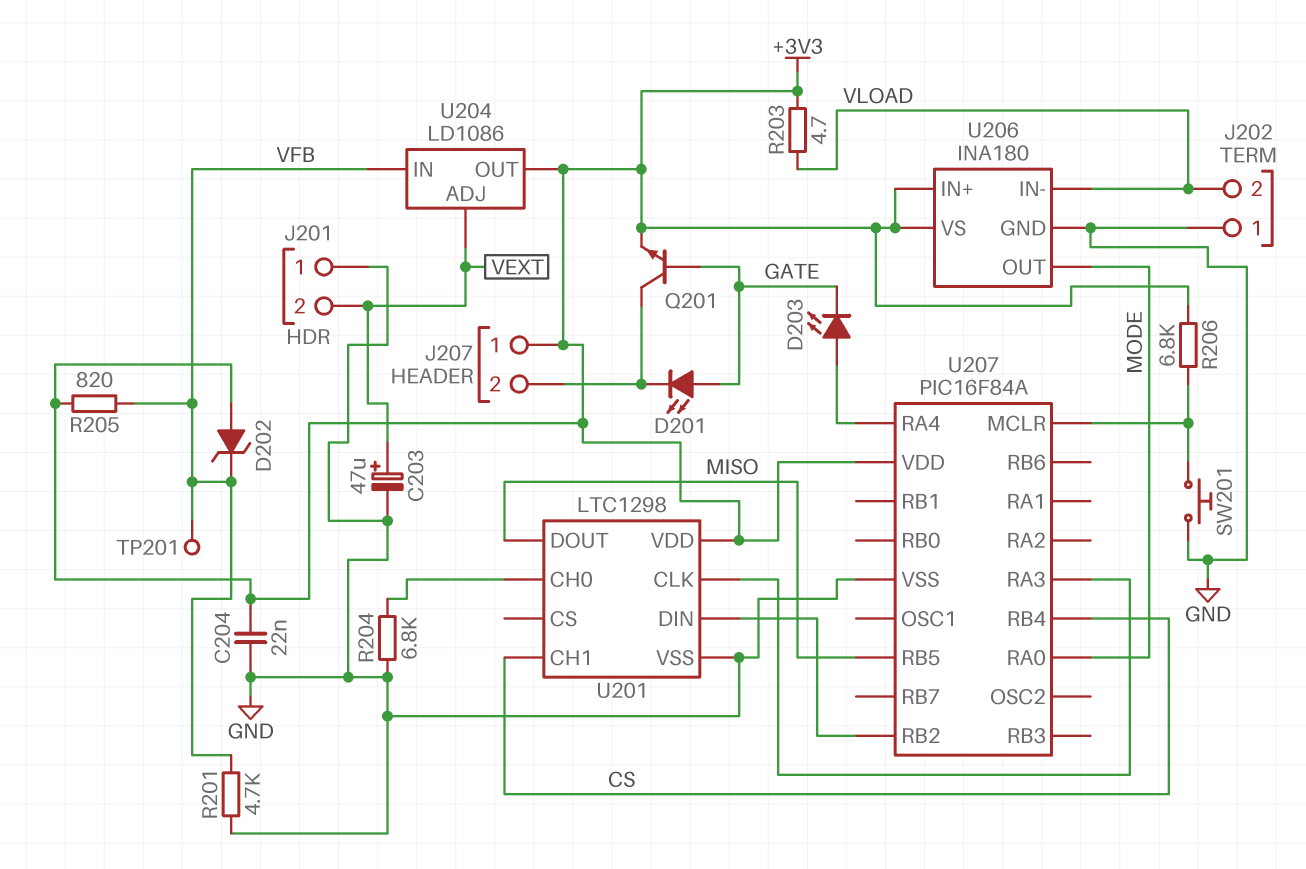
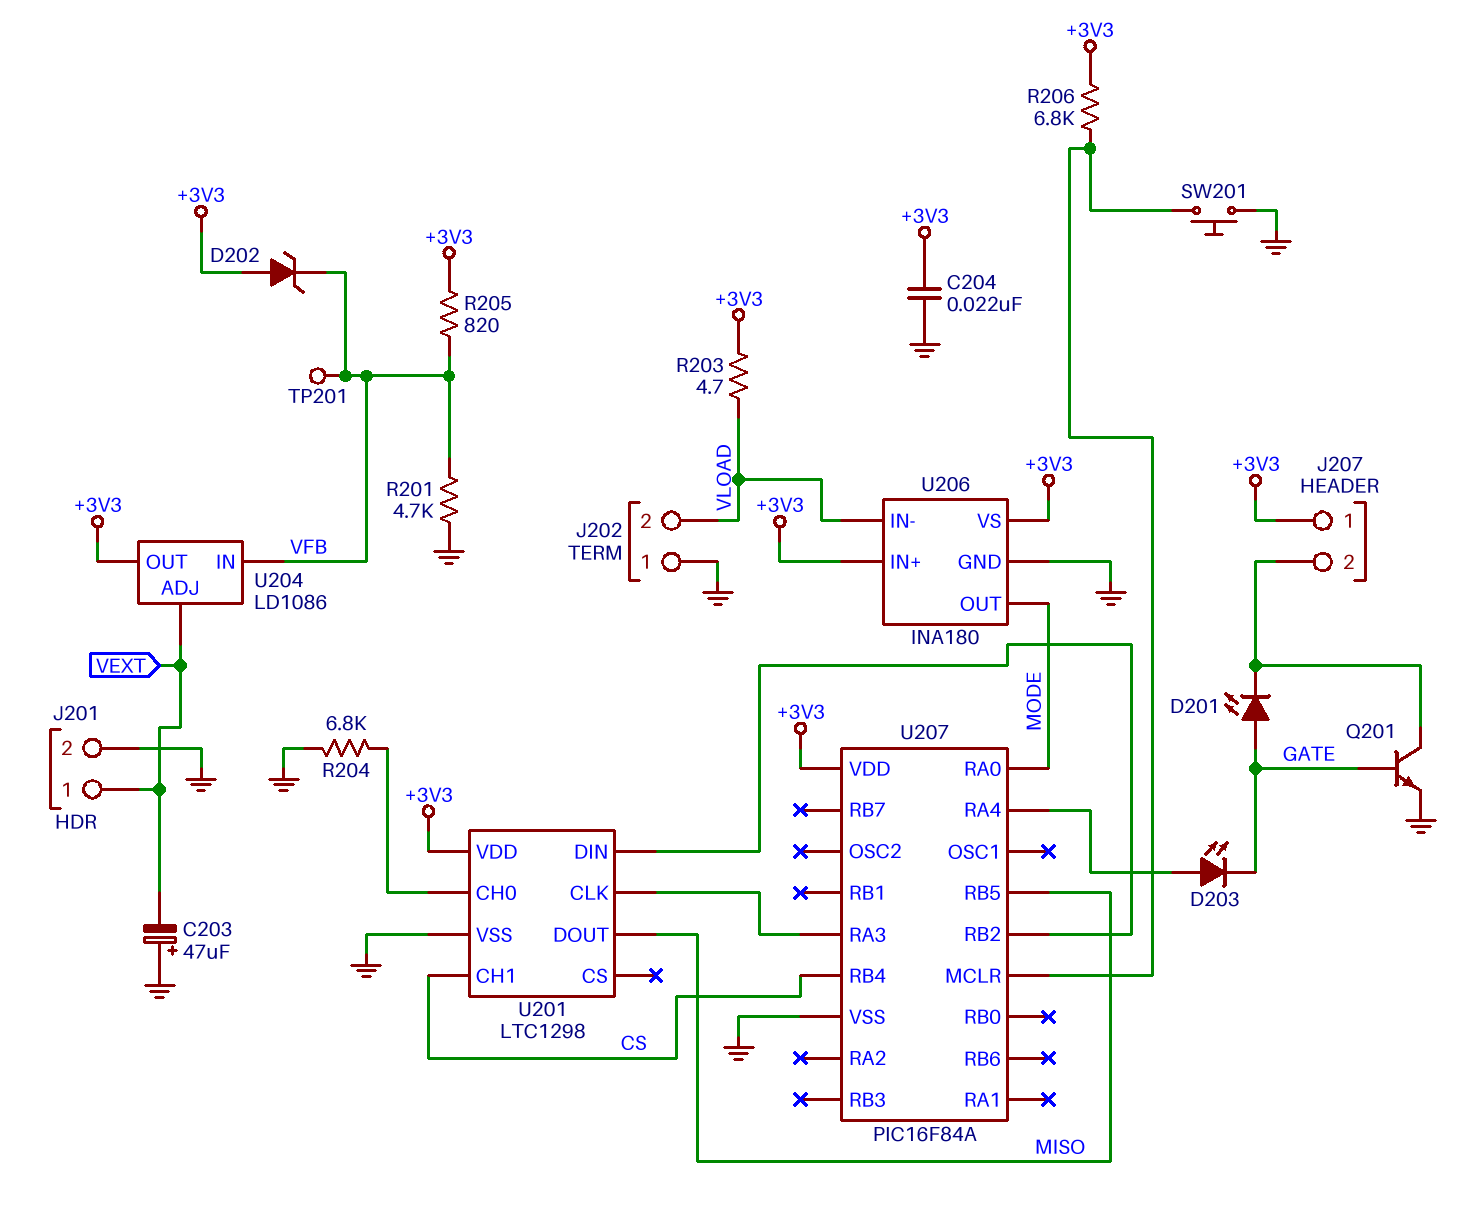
C203: 47uF (plus VEXT, minus GND) -> 47uF (plus GND, minus VEXT)
J201 pin 1: GND -> VEXT
J201 pin 2: VEXT -> GND
Q201: NPN (B GATE, C J207/2, E +3V3) -> NPN (B GATE, C J207/2, E GND)

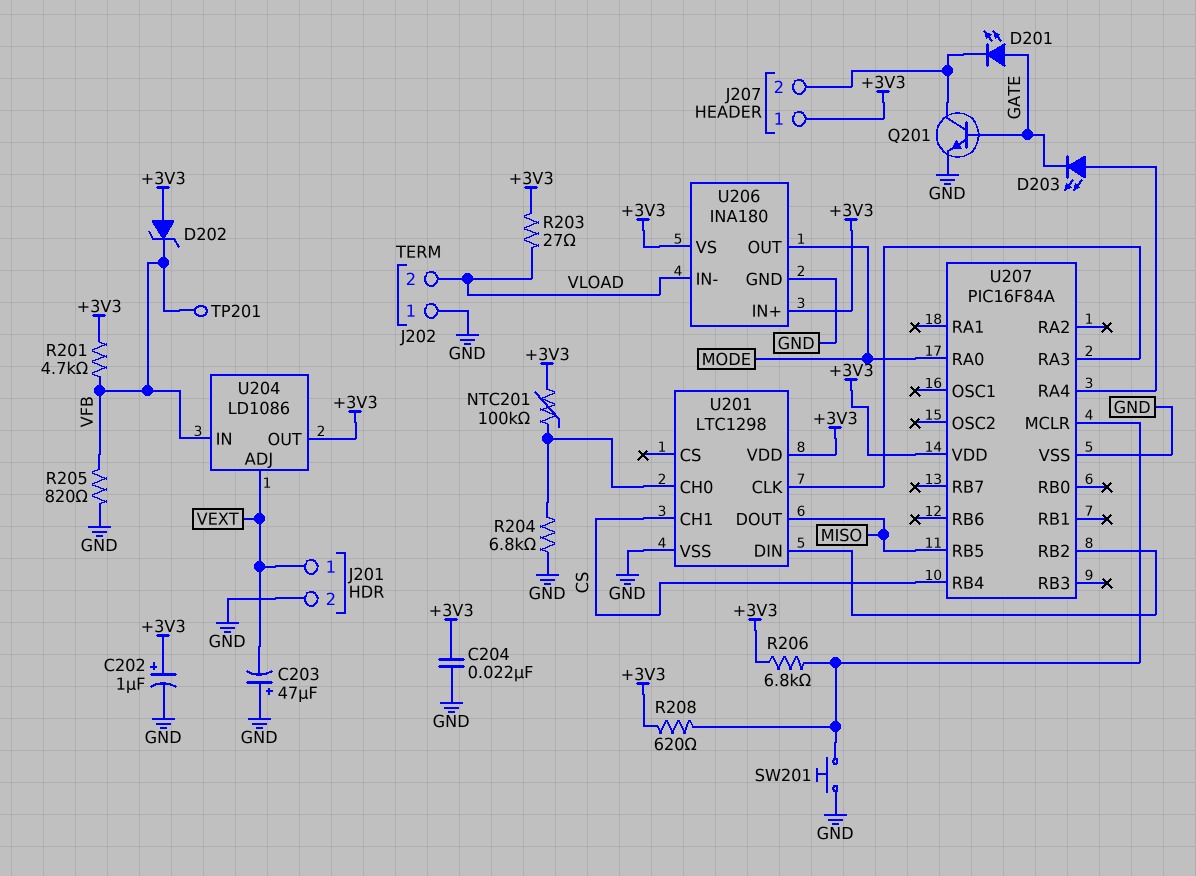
C202: none -> 1uF (plus +3V3, minus GND)
NTC201: none -> 100k (+3V3, U201/CH0)
R201: 4.7k (GND, VFB) -> 4.7k (+3V3, VFB)
R203: 4.7 (+3V3, VLOAD) -> 27 (+3V3, VLOAD)
R205: 820 (+3V3, VFB) -> 820 (GND, VFB)
R208: none -> 620 (+3V3, U207/MCLR)

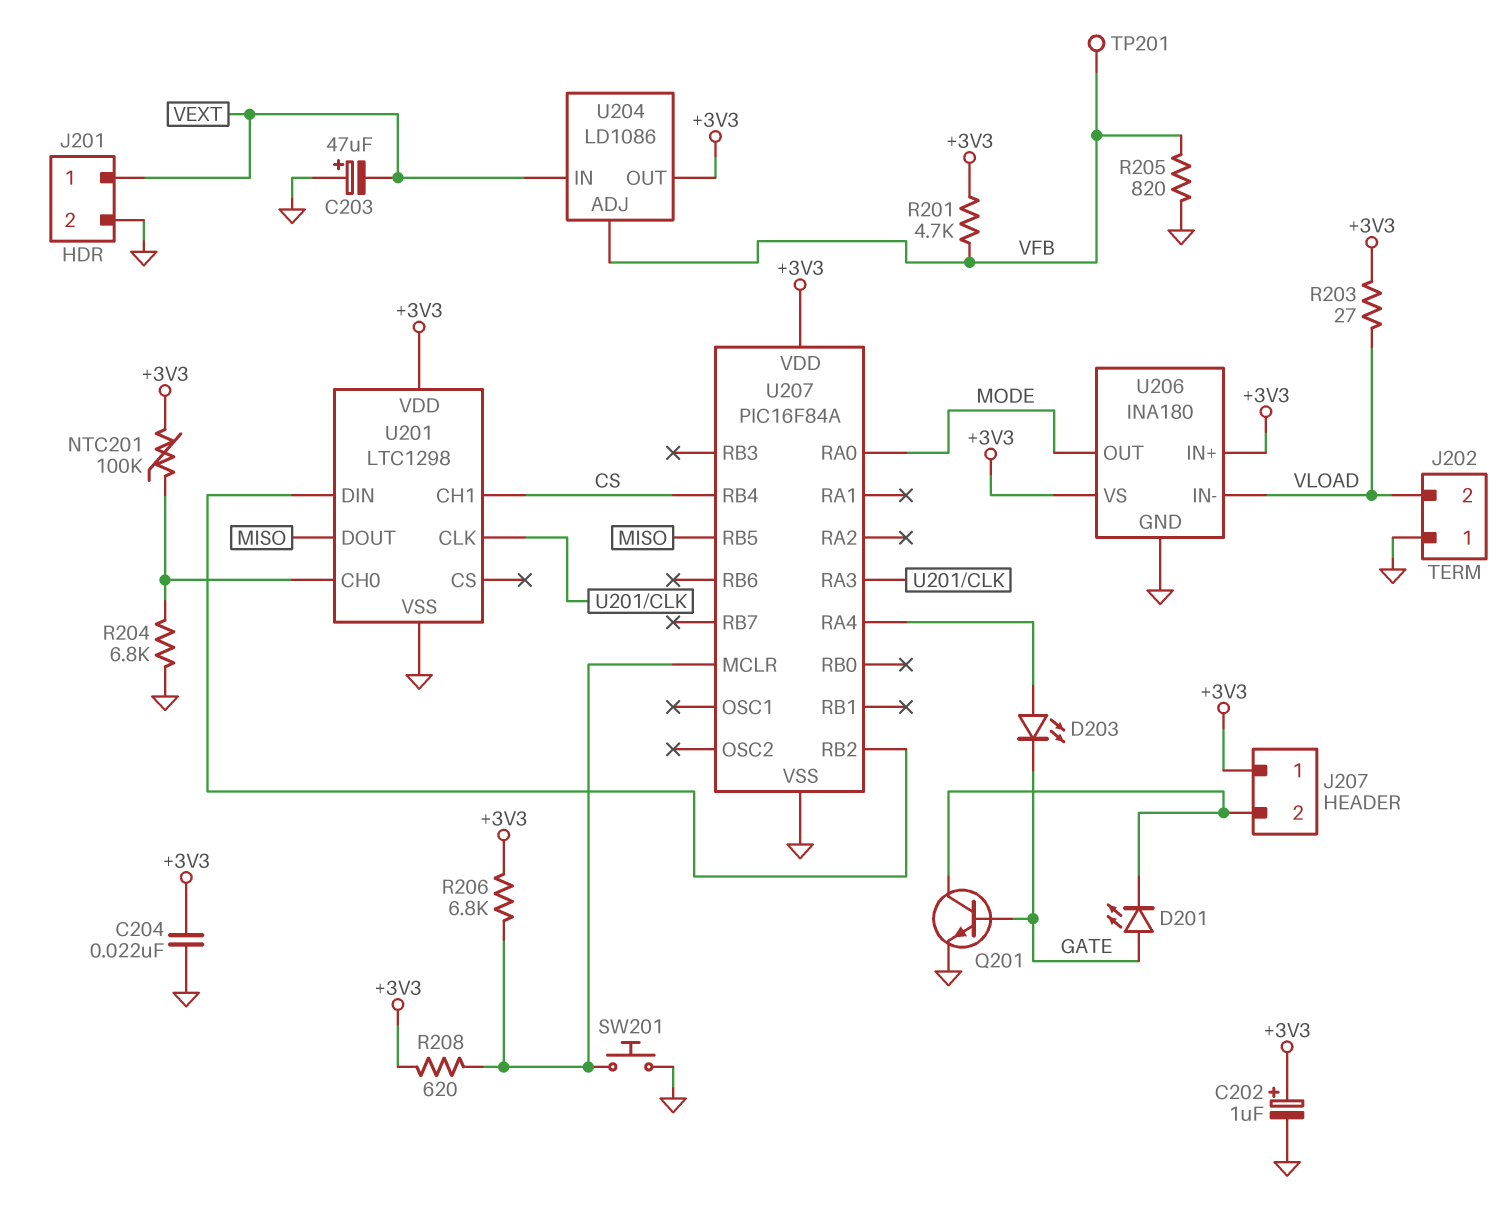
D202: zener (A +3V3, K VFB) -> none
U204 pin ADJ: VEXT -> VFB
U204 pin IN: VFB -> VEXT

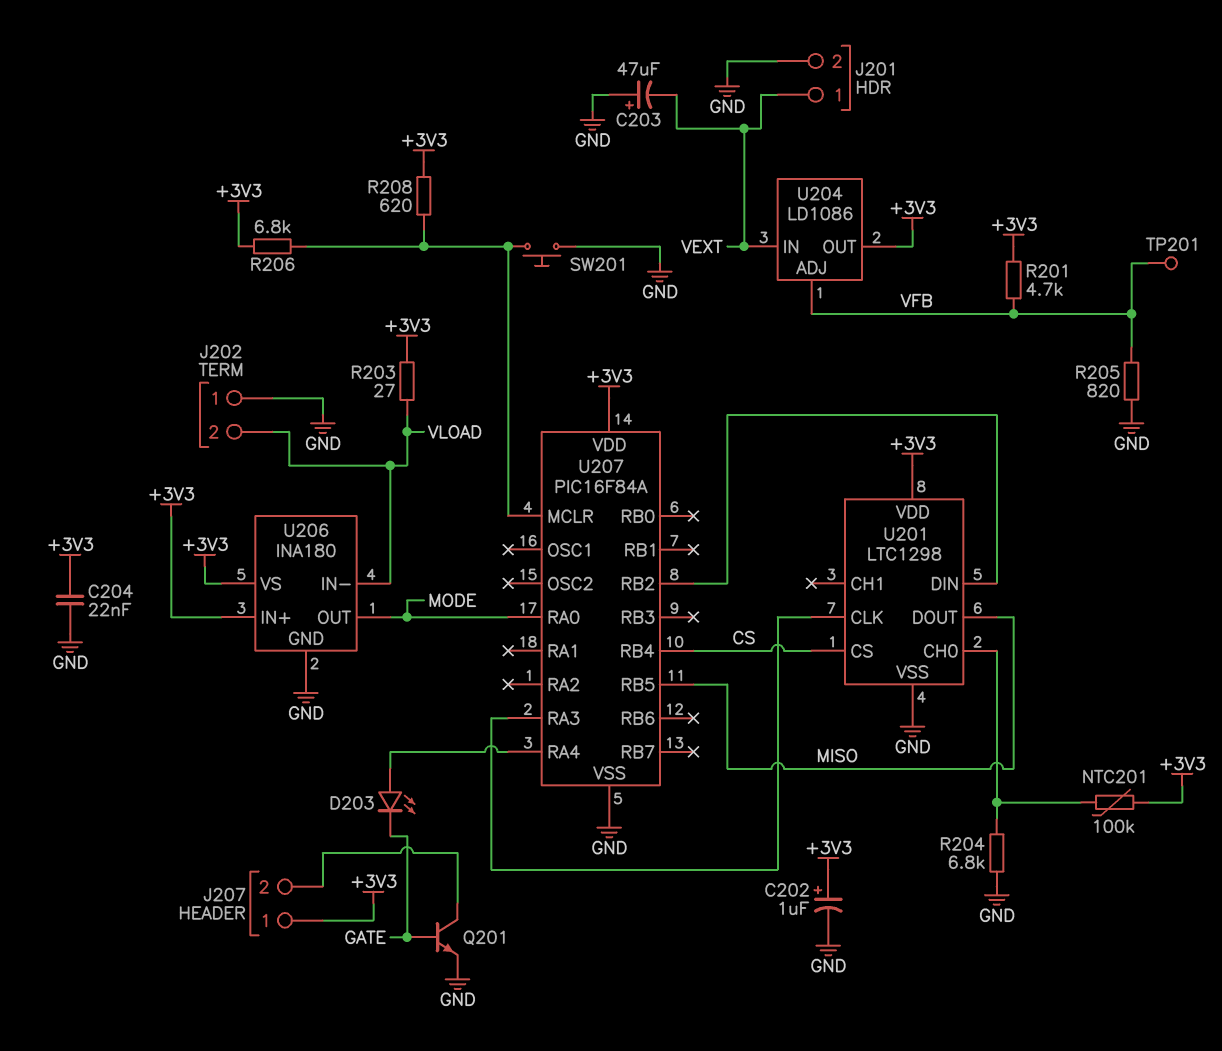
D201: LED (A GATE, K J207/2) -> none
U201 pin CH1: CS -> none
U201 pin CS: none -> CS

